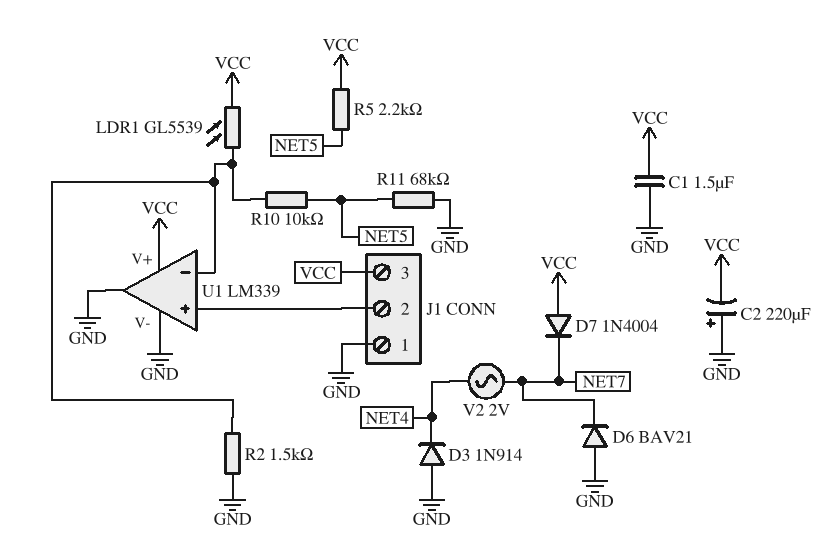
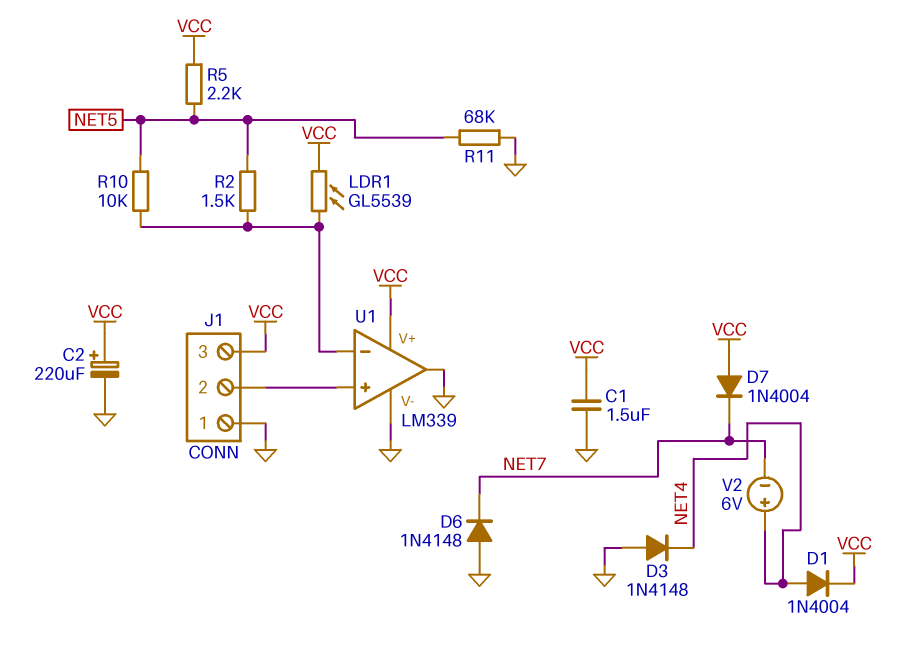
C2: 220uF (plus GND, minus VCC) -> 220uF (plus VCC, minus GND)
D1: none -> diode 1N4004 (A NET4, K VCC)
D3: diode 1N914 (A GND, K NET4) -> diode 1N4148 (A GND, K NET4)
D6: diode BAV21 (A GND, K NET7) -> diode 1N4148 (A GND, K NET7)
R2: 1.5k (GND, U1/in-) -> 1.5k (NET5, U1/in-)
V2: AC 2V (NET4, NET7) -> 6V (plus NET4, minus NET7)

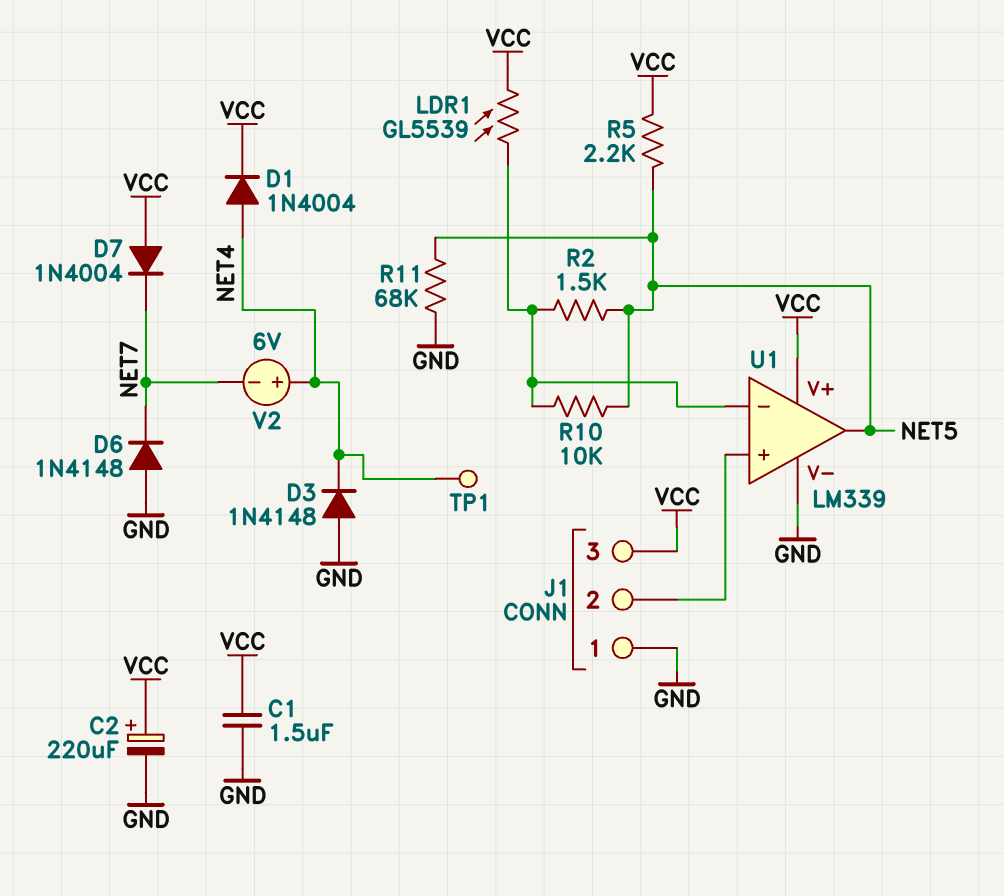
TP1: none -> test point (NET4)
U1 pin out: GND -> NET5

